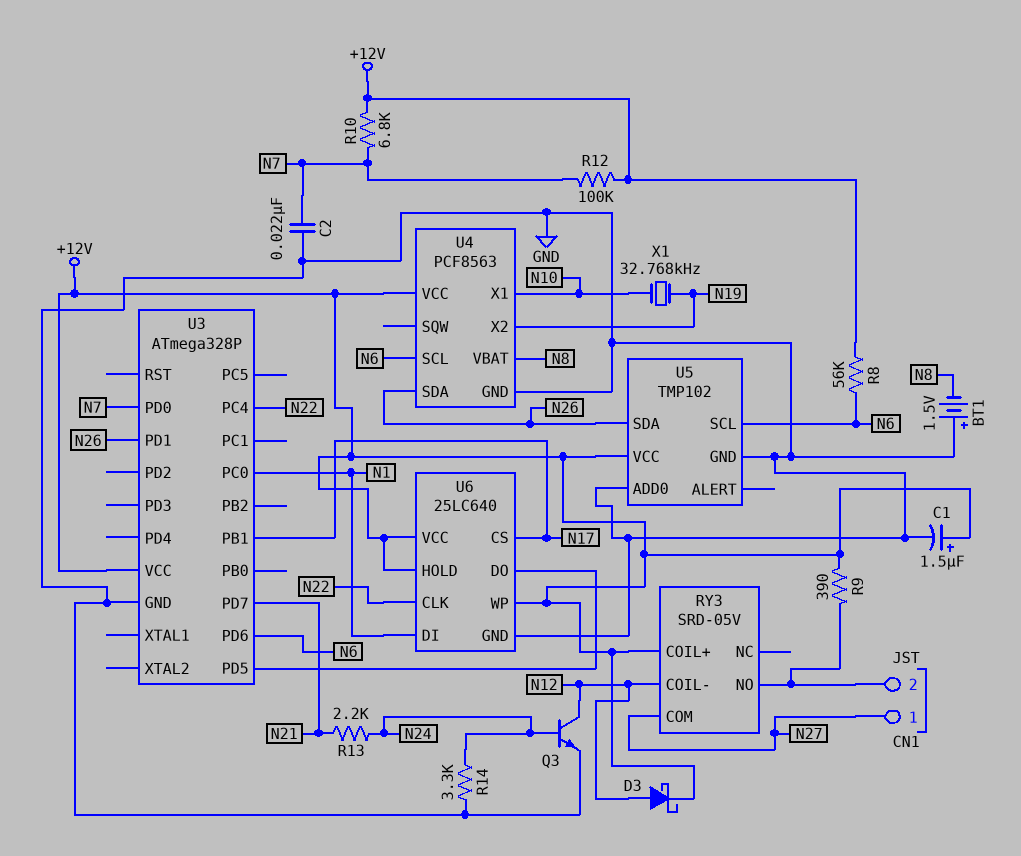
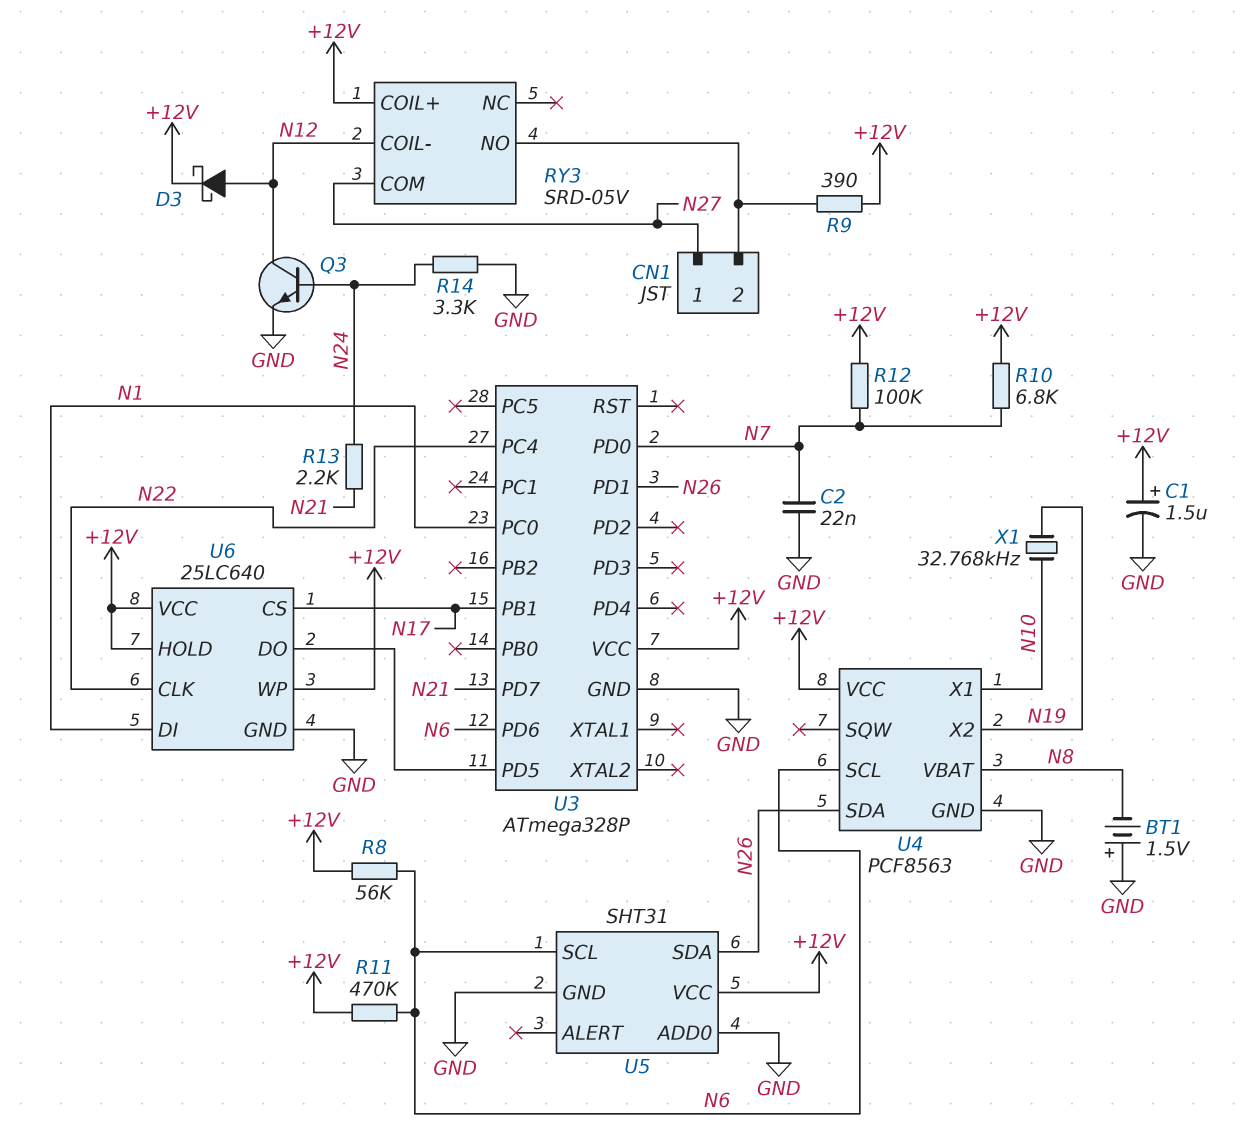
R11: none -> 470k (+12V, N6)
U5: TMP102 -> SHT31

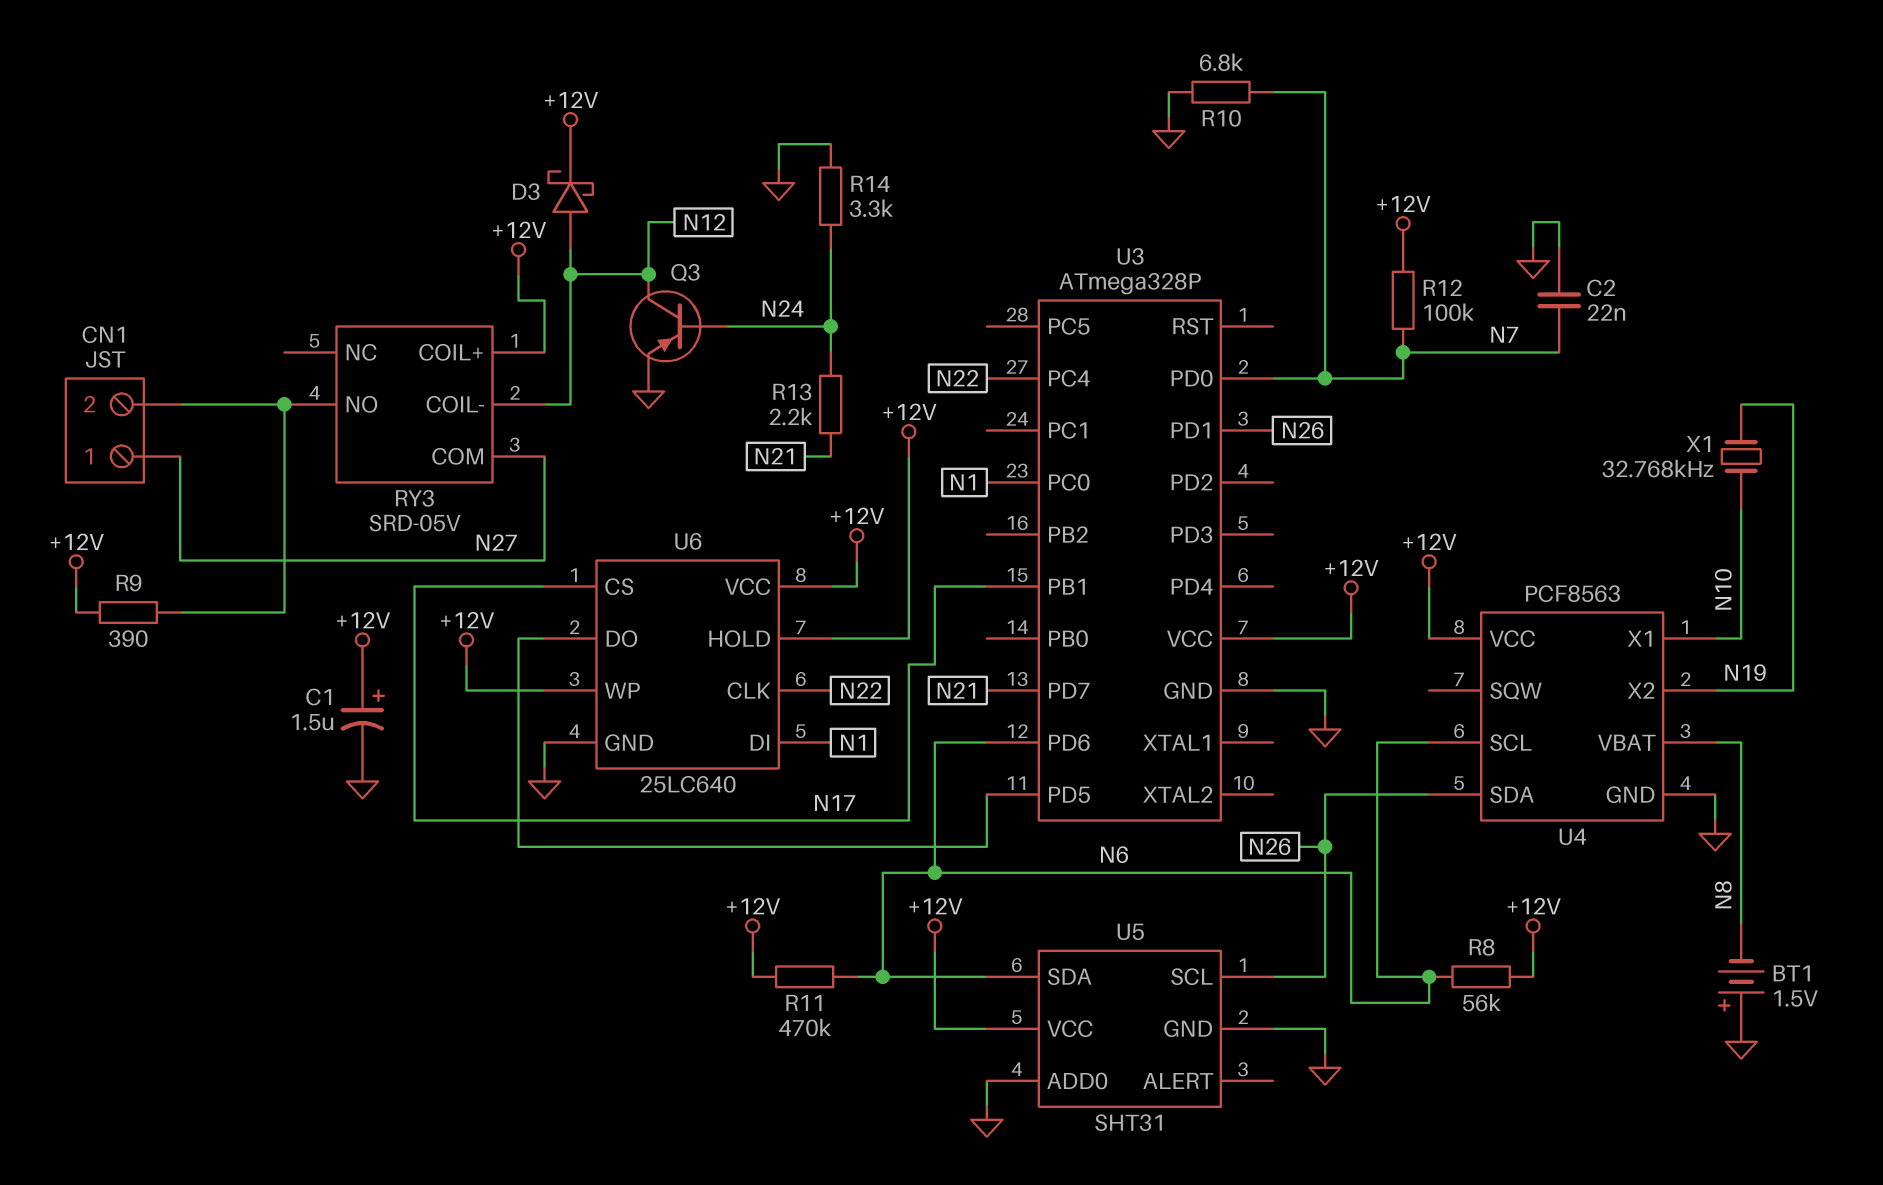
Q3: NPN (B N24, C N12, E GND) -> PNP (B N24, C N12, E GND)
R10: 6.8k (+12V, N7) -> 6.8k (GND, N7)
U5 pin SCL: N6 -> N26
U5 pin SDA: N26 -> N6

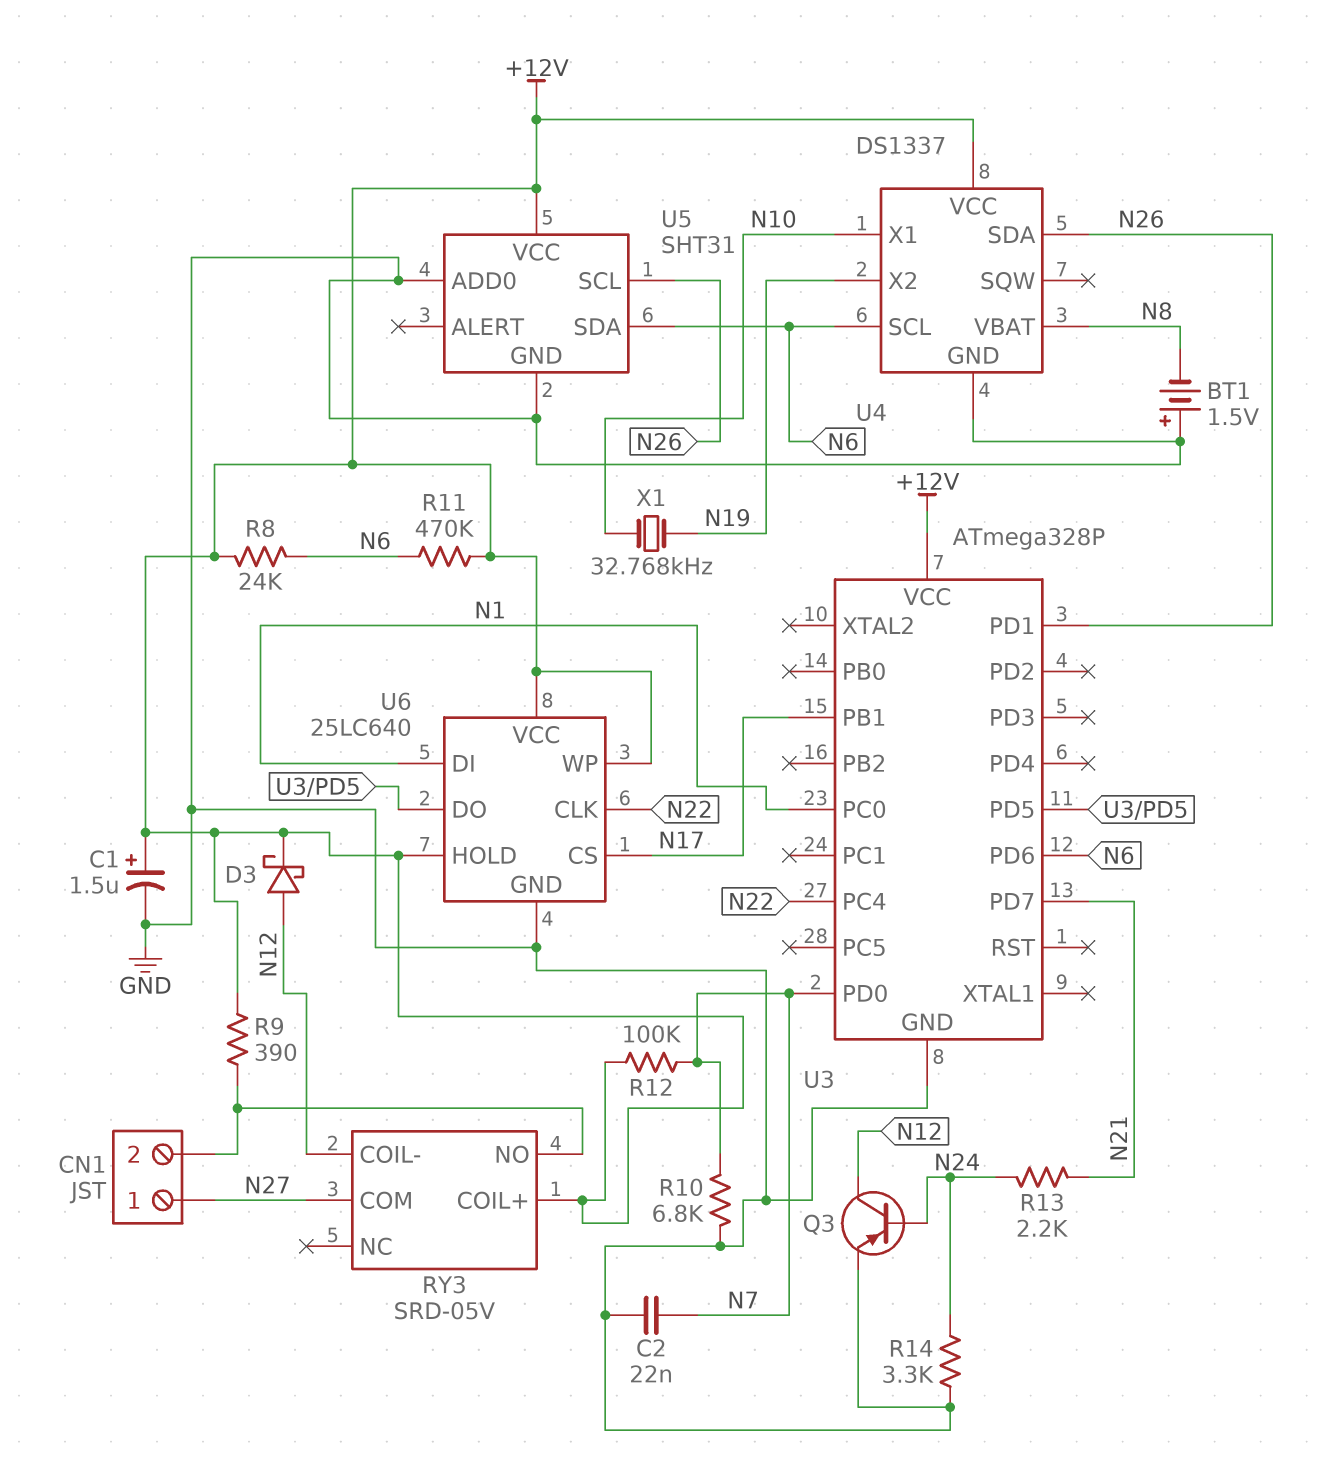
R8: 56k (+12V, N6) -> 24k (+12V, N6)
U4: PCF8563 -> DS1337

